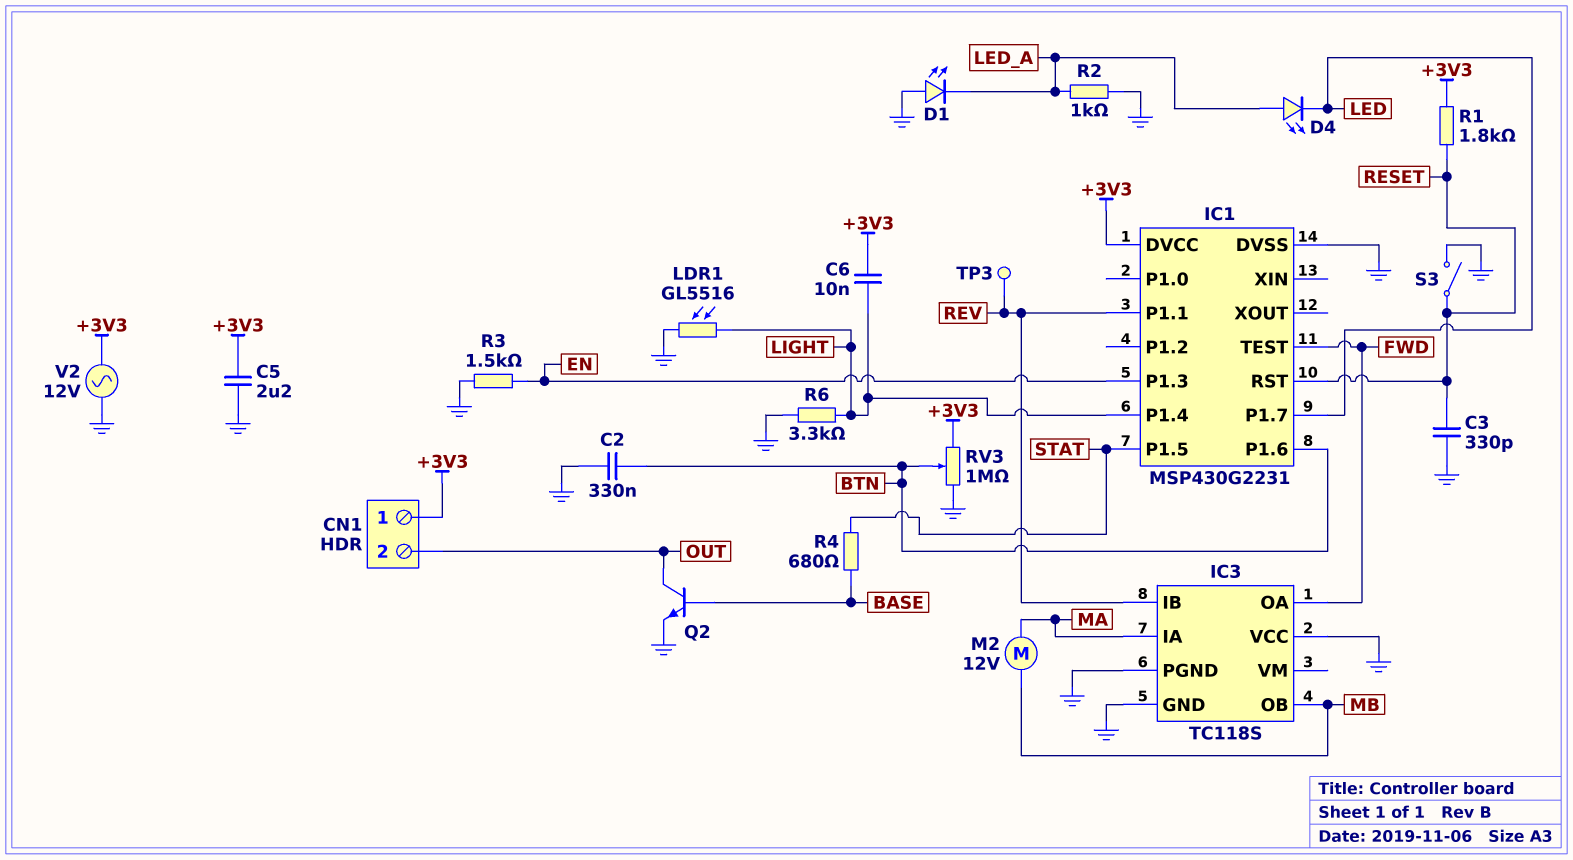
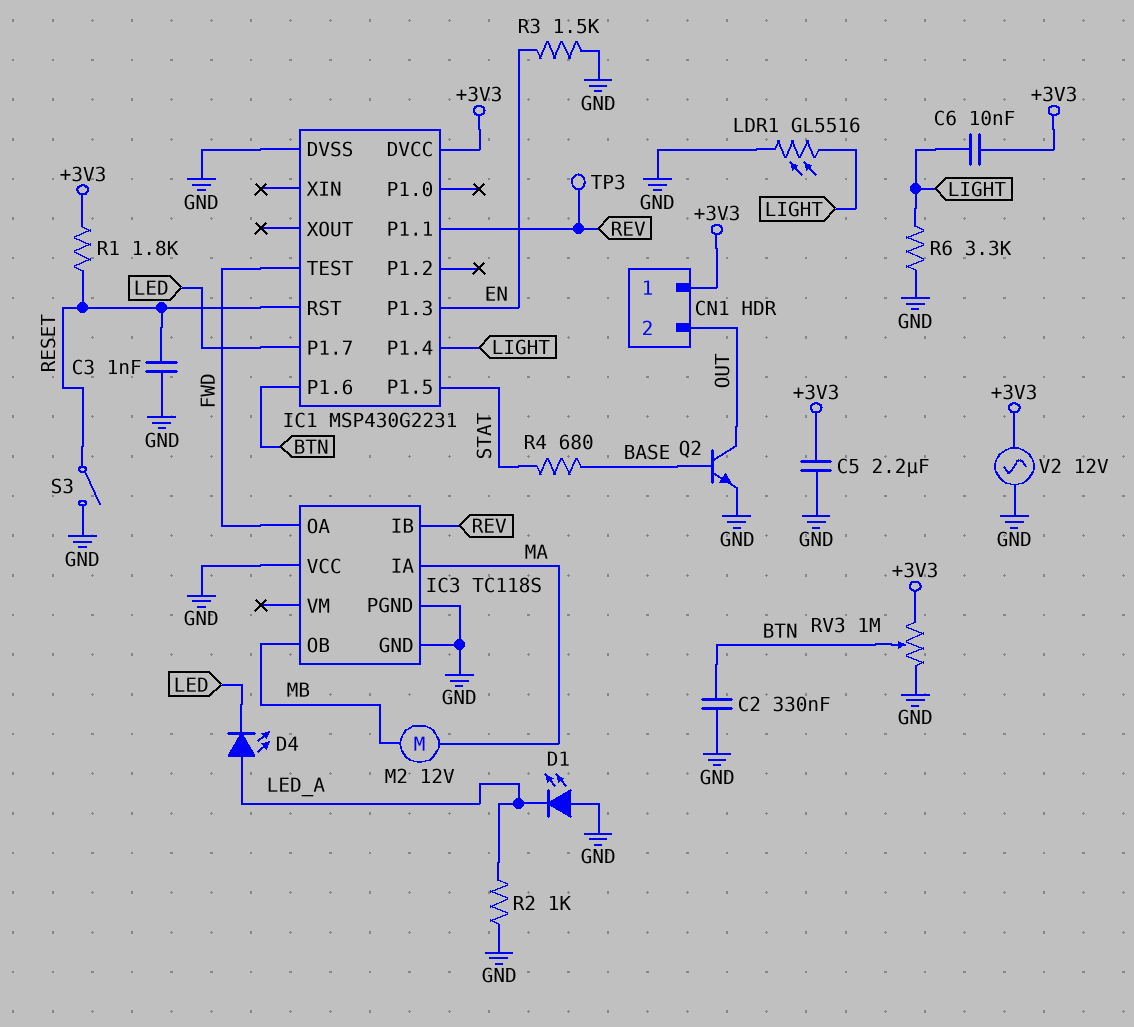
C3: 330pF (GND, RESET) -> 1nF (GND, RESET)

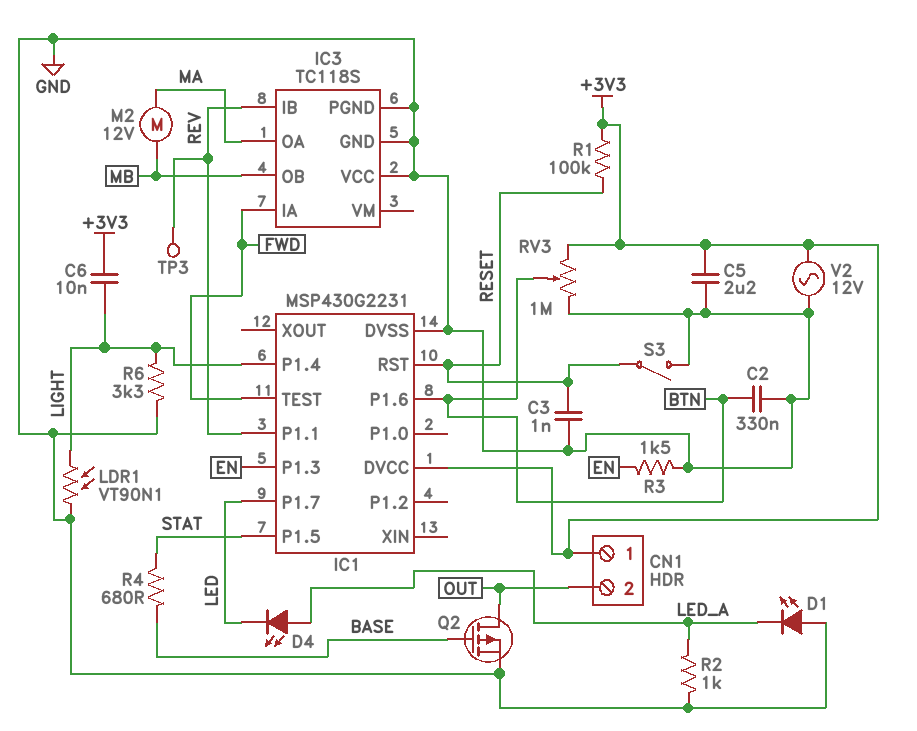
IC3 pin IA: MA -> FWD
IC3 pin OA: FWD -> MA
LDR1: GL5516 (GND, LIGHT) -> VT90N1 (GND, LIGHT)
Q2: NPN (B BASE, C OUT, E GND) -> PMOS (G BASE, D OUT, S GND)
R1: 1.8k (+3V3, RESET) -> 100k (+3V3, RESET)

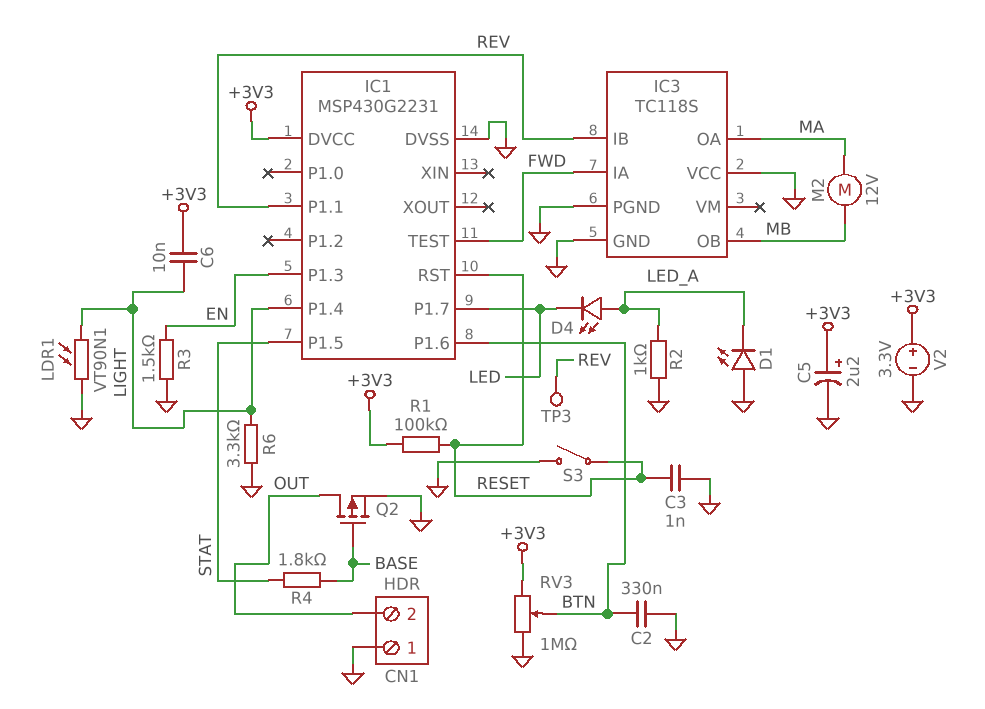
C5: 2.2uF (+3V3, GND) -> 2.2uF (plus +3V3, minus GND)
CN1 pin 1: +3V3 -> GND
R4: 680 (BASE, STAT) -> 1.8k (BASE, STAT)
V2: AC 12V (+3V3, GND) -> 3.3V (plus +3V3, minus GND)

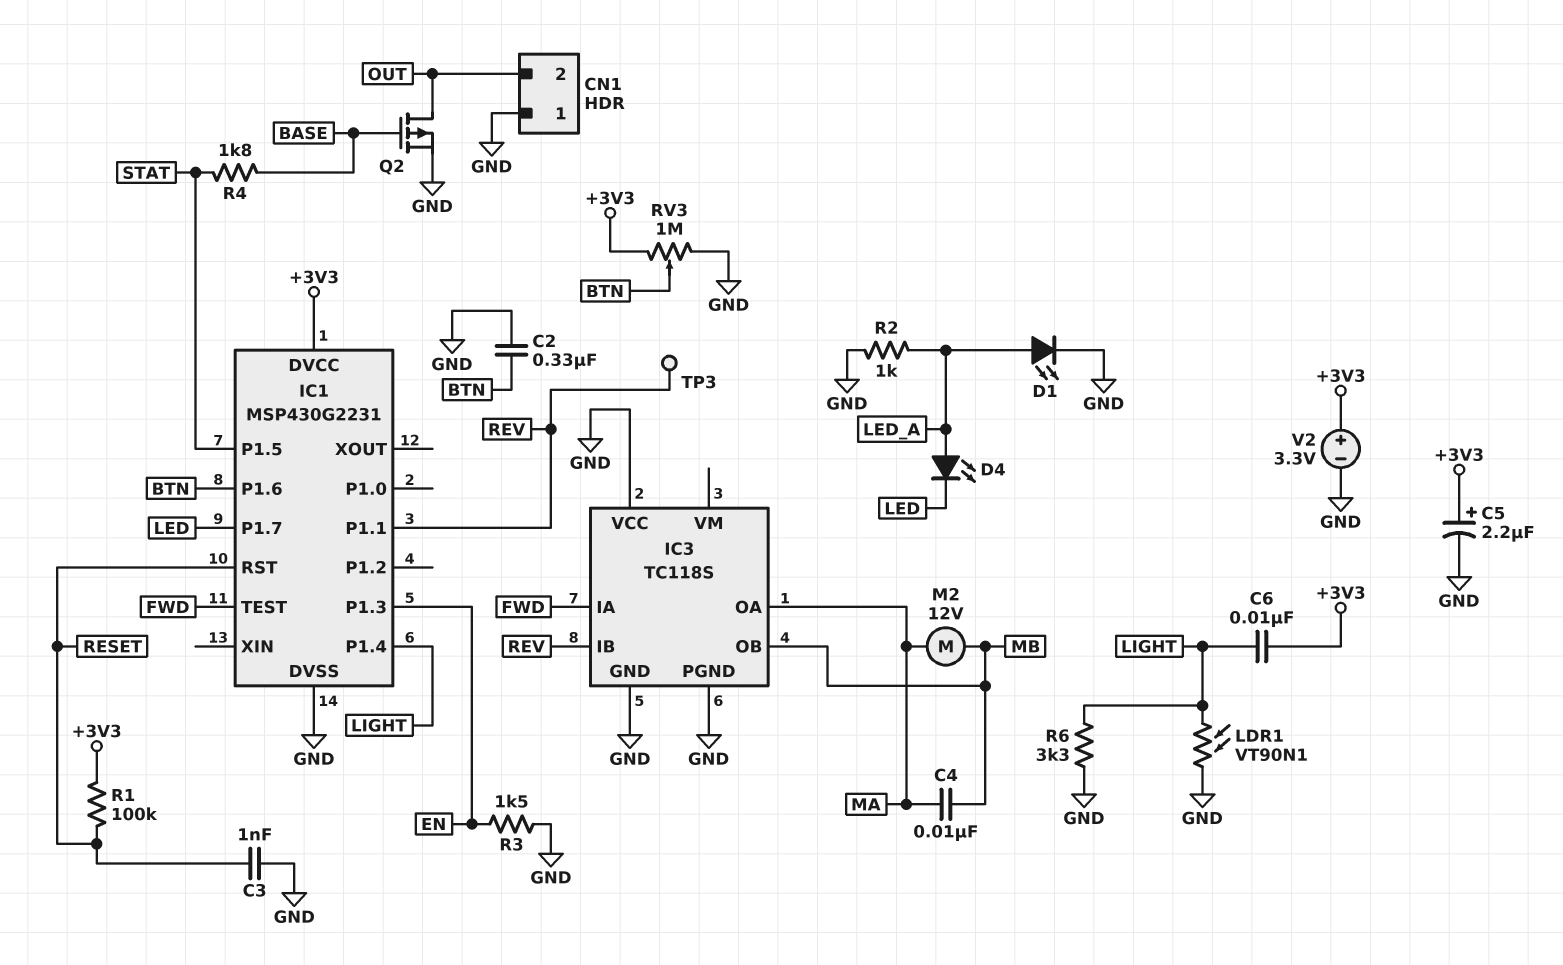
C4: none -> 10nF (MA, MB)
D1: LED (A GND, K LED_A) -> LED (A LED_A, K GND)
S3: switch (GND, RESET) -> none

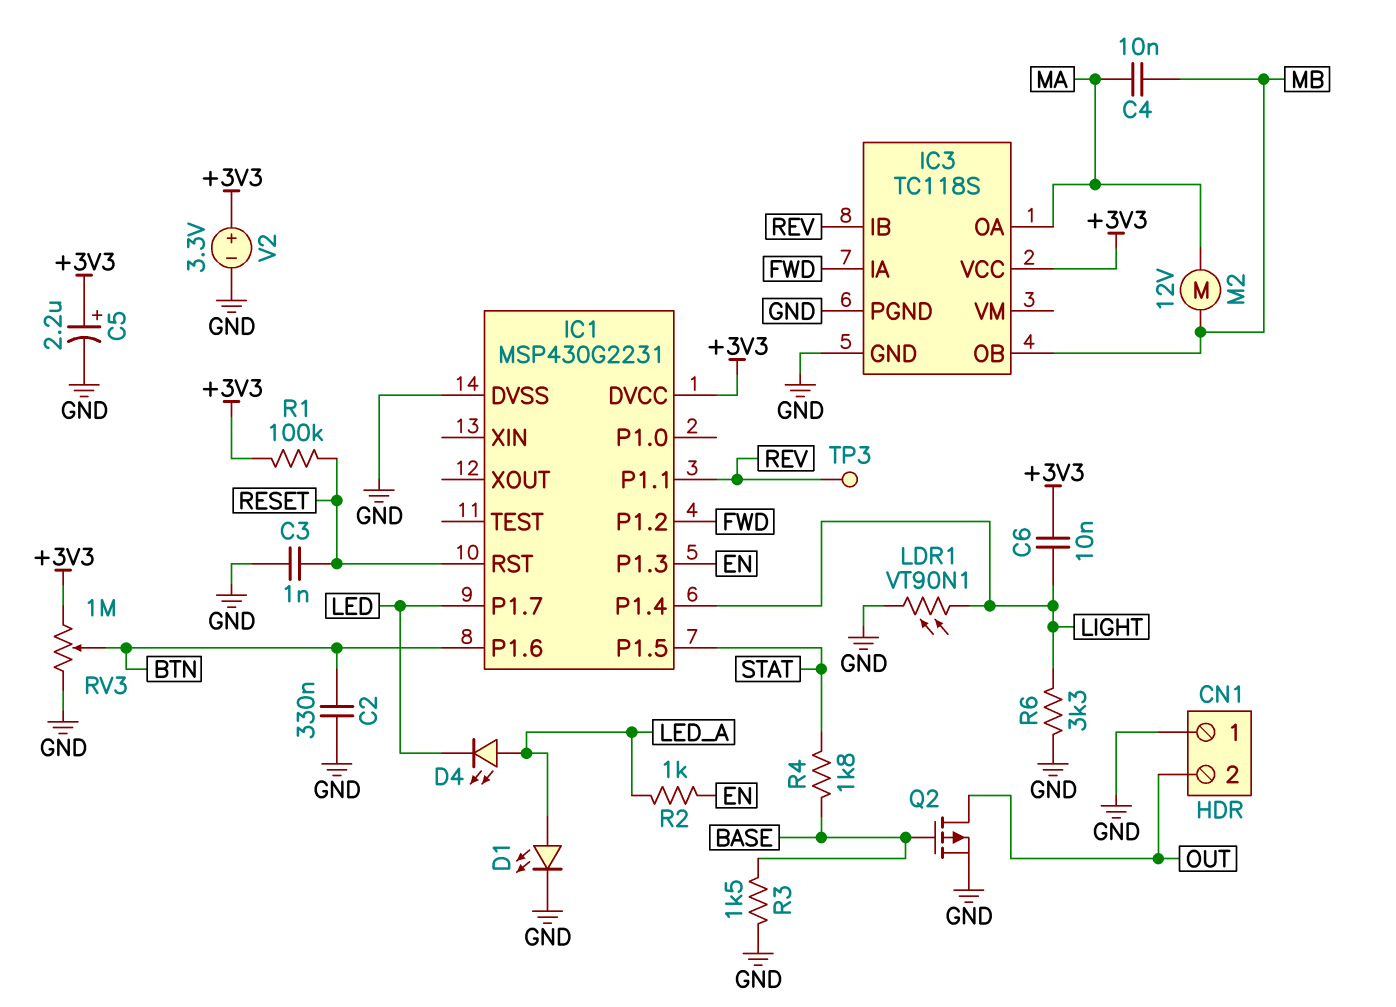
IC1 pin P1.2: none -> FWD
IC1 pin TEST: FWD -> none
IC3 pin VCC: GND -> +3V3
R2: 1k (GND, LED_A) -> 1k (EN, LED_A)
R3: 1.5k (EN, GND) -> 1.5k (BASE, GND)

